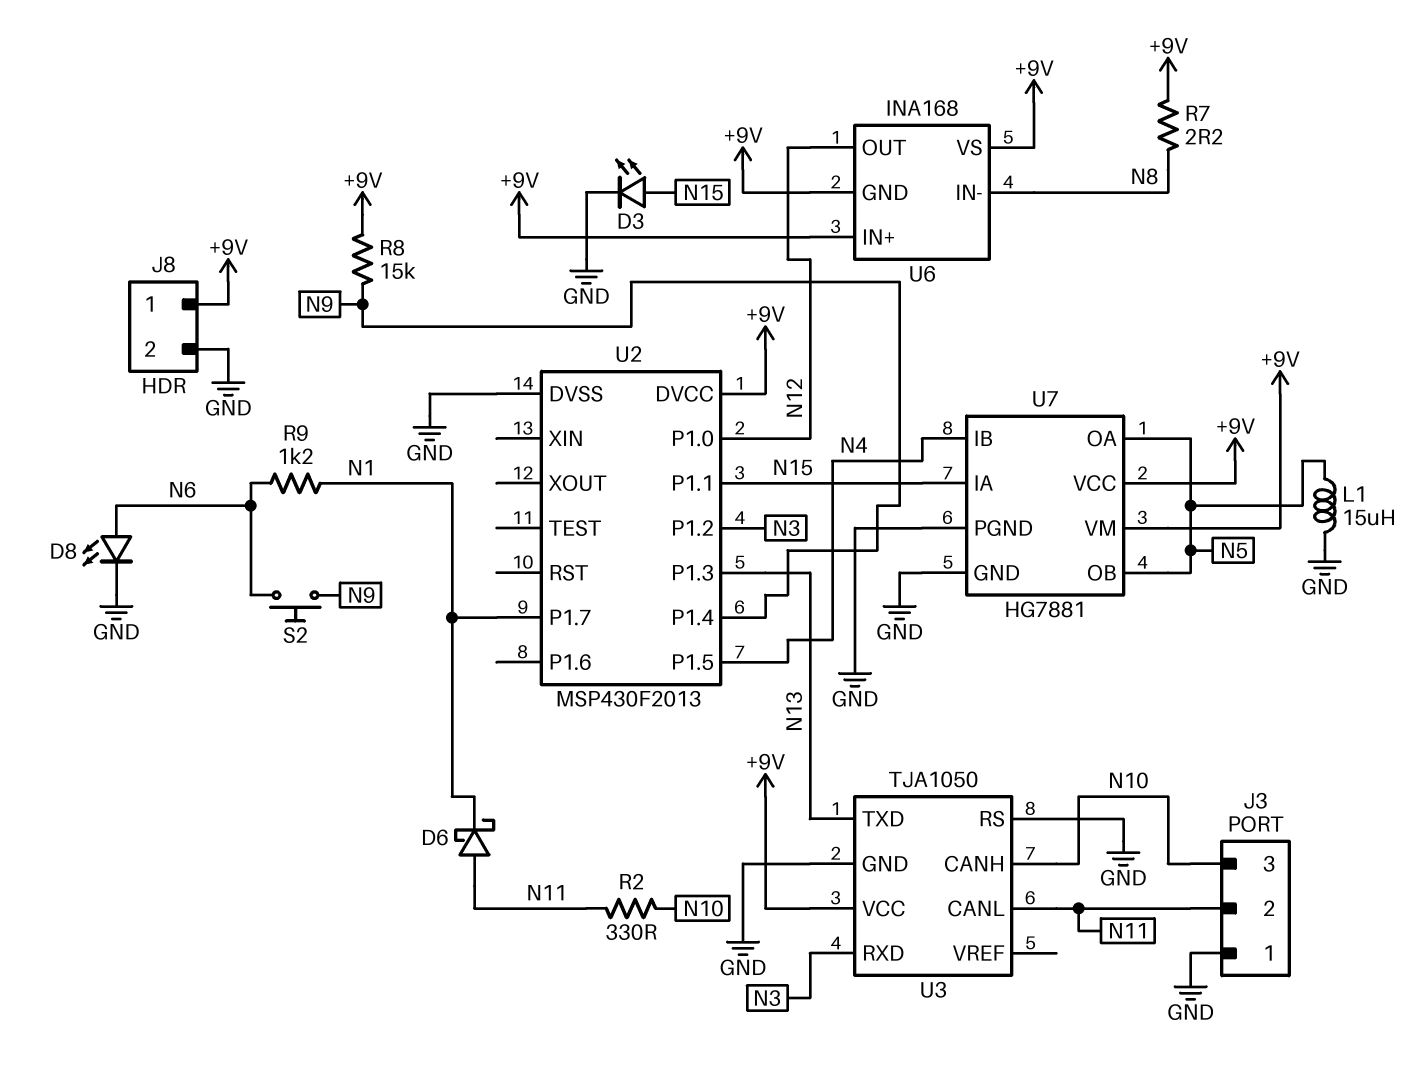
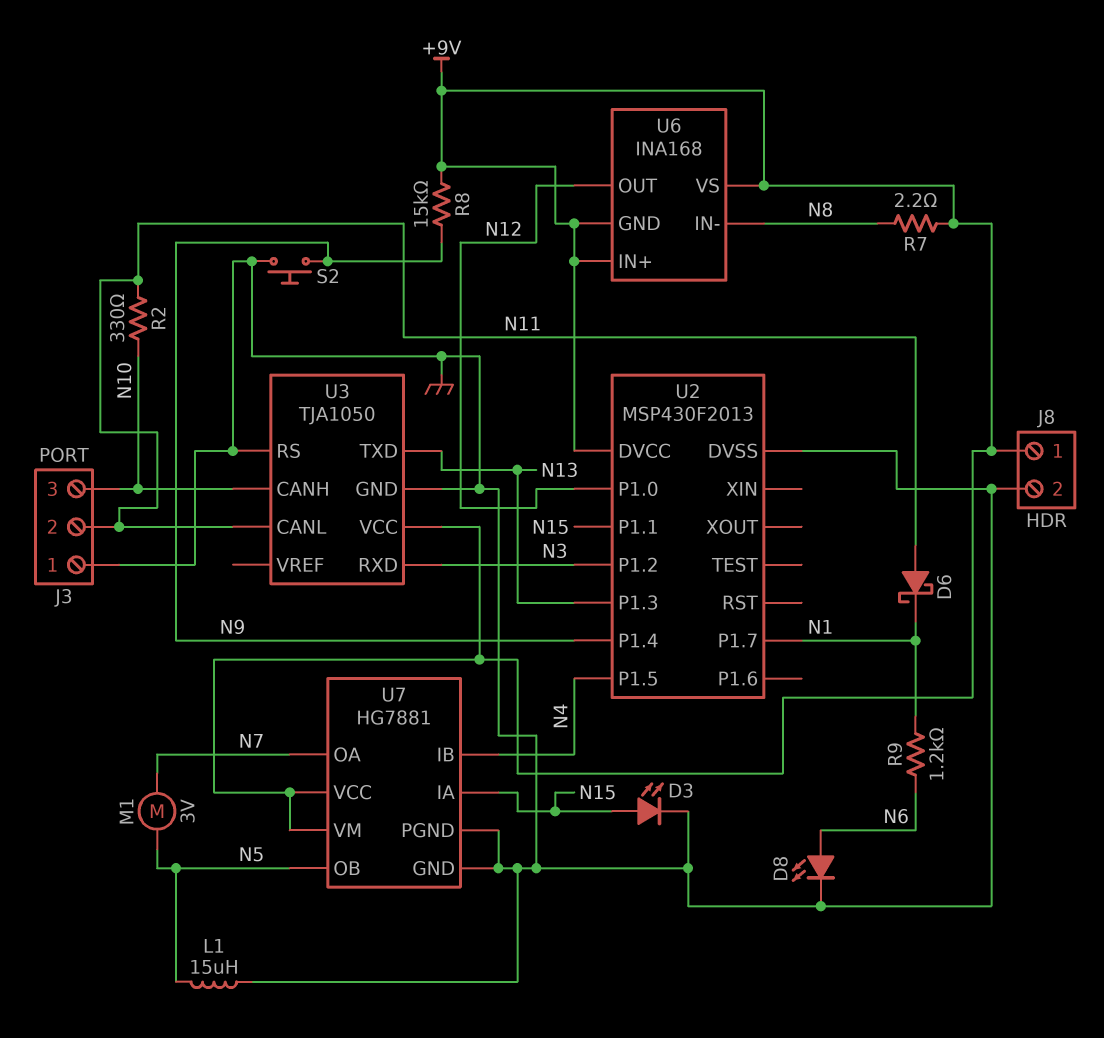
M1: none -> motor 3V (N5, N7)
S2: button (N6, N9) -> button (GND, N9)
U7 pin OA: N5 -> N7

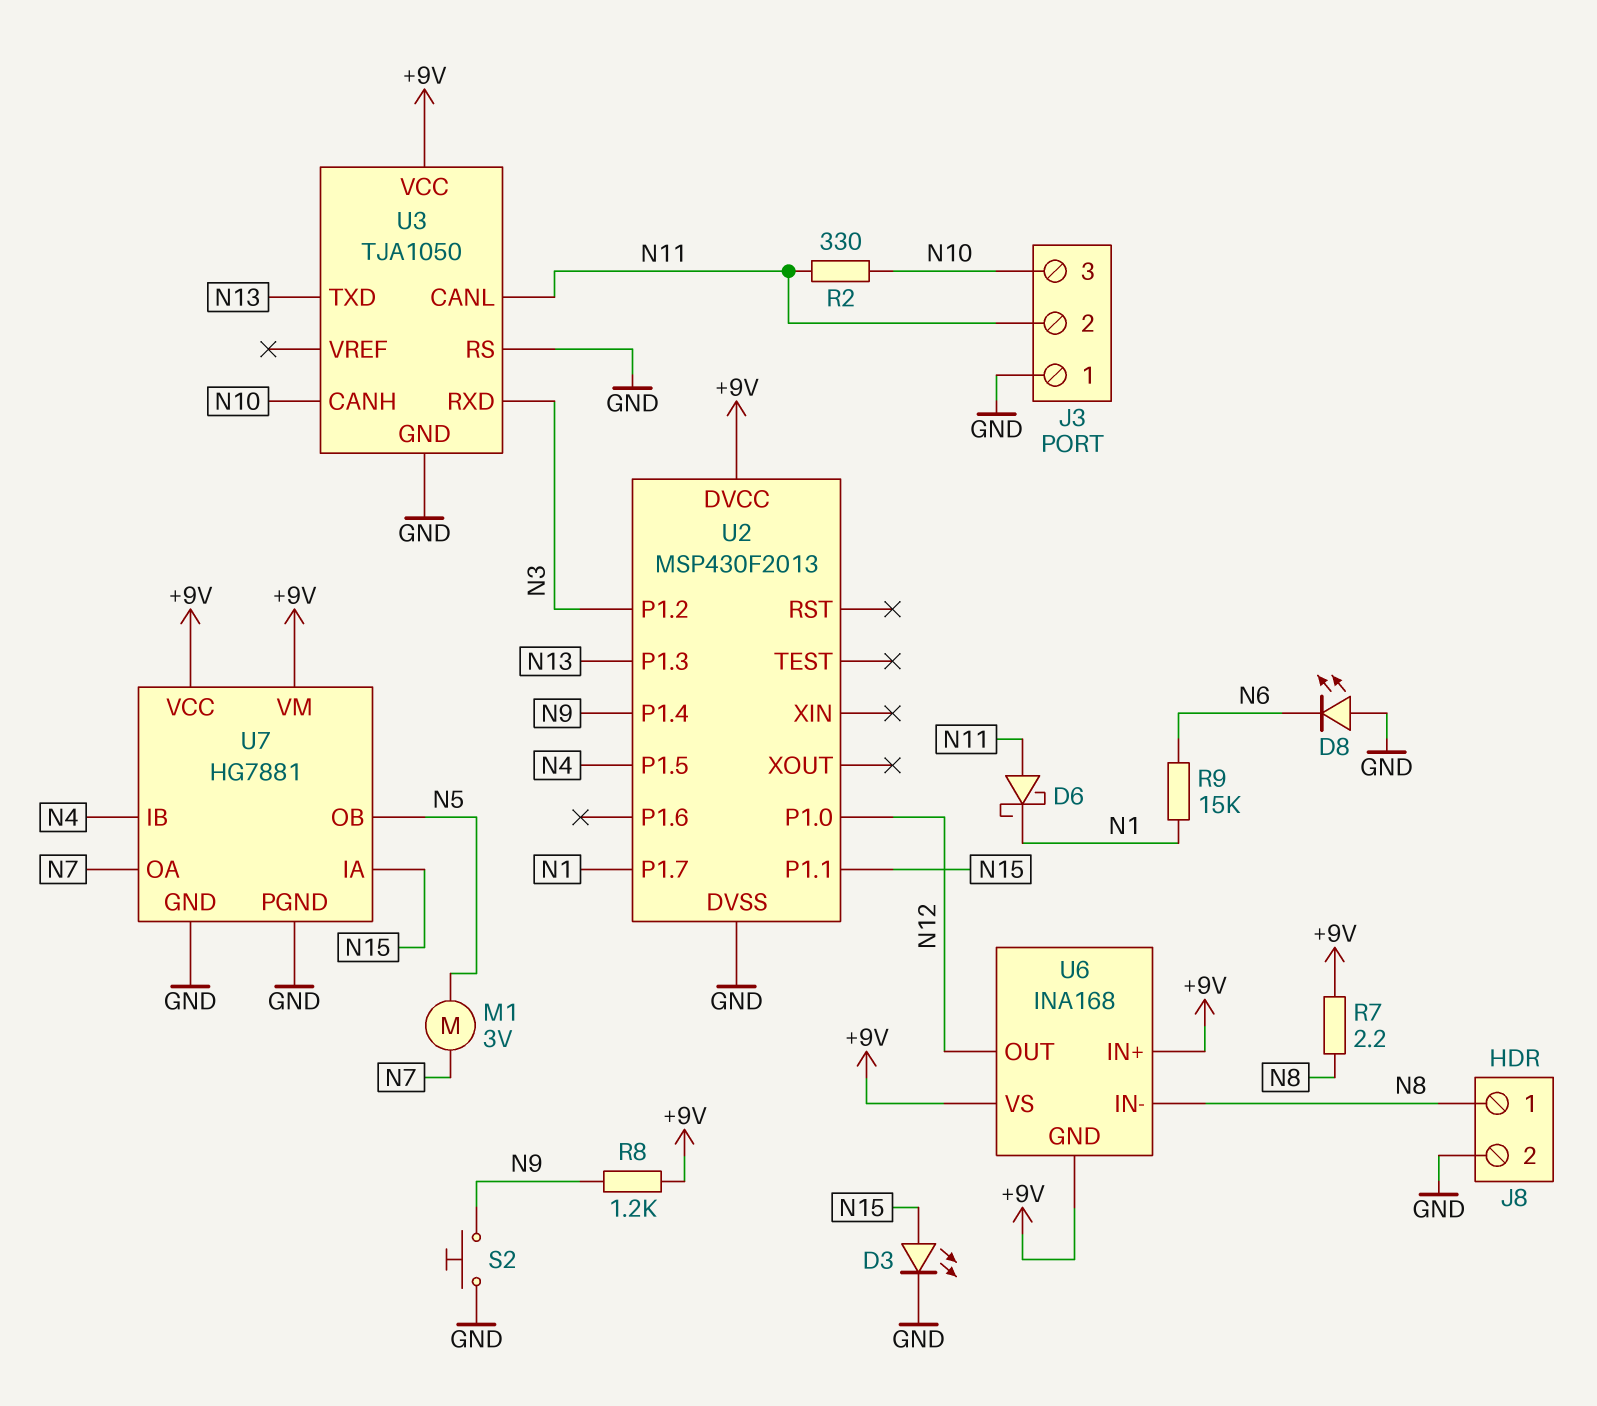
D8: LED (A N6, K GND) -> LED (A GND, K N6)
J8 pin 1: +9V -> N8
L1: 15uH (GND, N5) -> none
R8: 15k (+9V, N9) -> 1.2k (+9V, N9)
R9: 1.2k (N1, N6) -> 15k (N1, N6)

